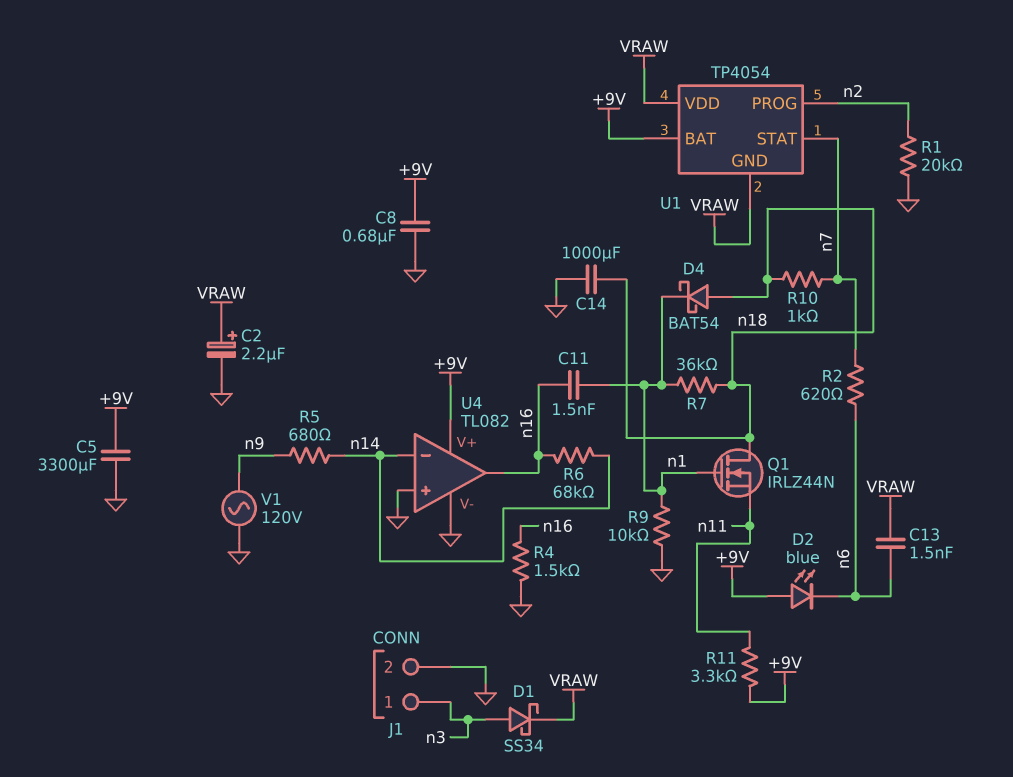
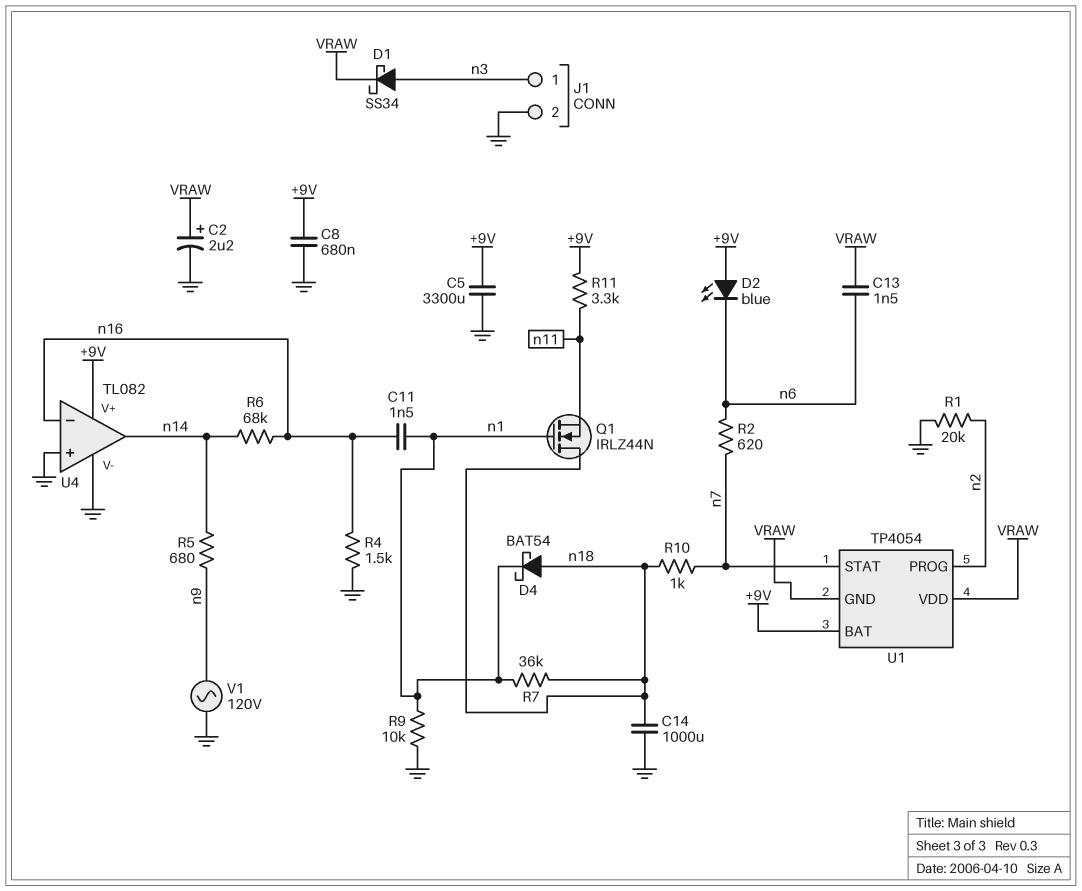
U4 pin in-: n14 -> n16
U4 pin out: n16 -> n14

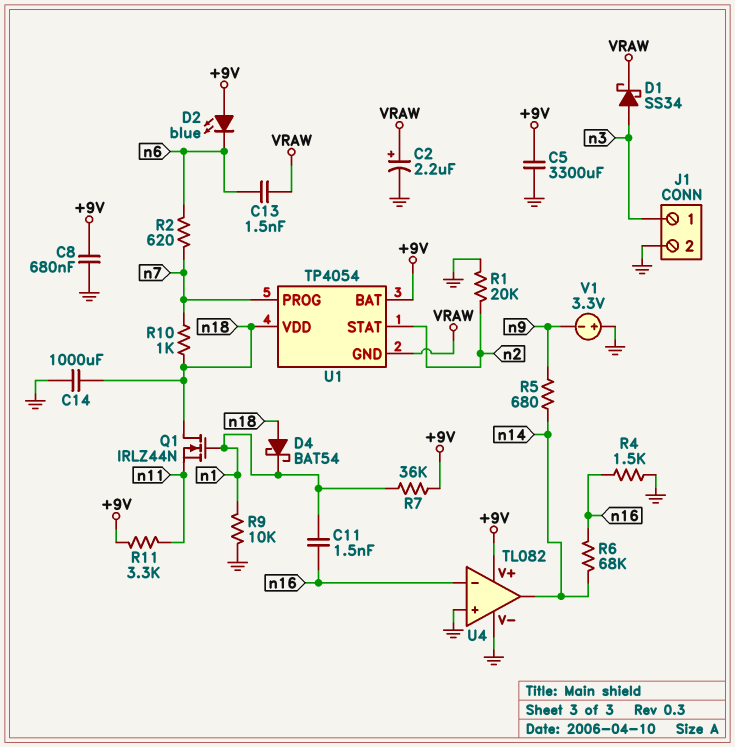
R7: 36k (n1, n18) -> 36k (+9V, n1)
U1 pin PROG: n2 -> n7
U1 pin STAT: n7 -> n2
U1 pin VDD: VRAW -> n18
V1: AC 120V (GND, n9) -> 3.3V (plus GND, minus n9)

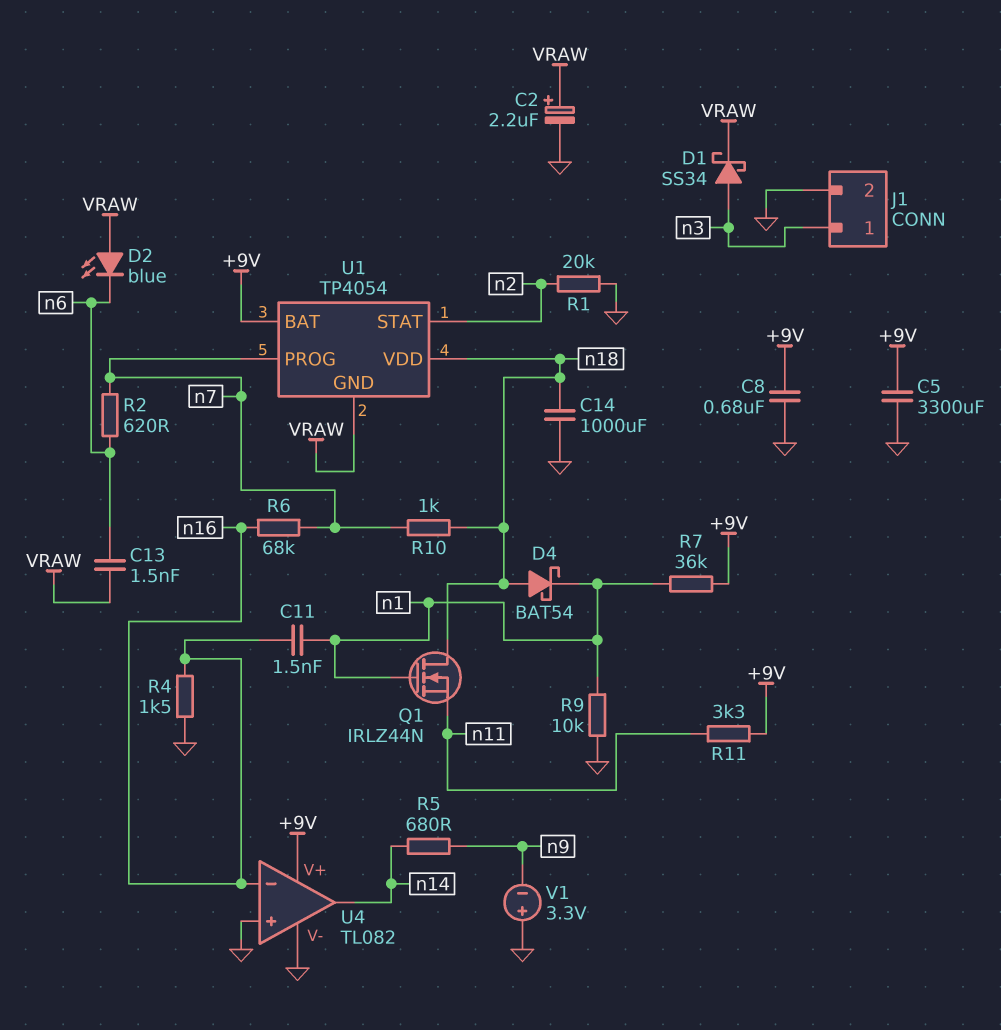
D2: LED blue (A +9V, K n6) -> LED blue (A VRAW, K n6)
R6: 68k (n14, n16) -> 68k (n7, n16)

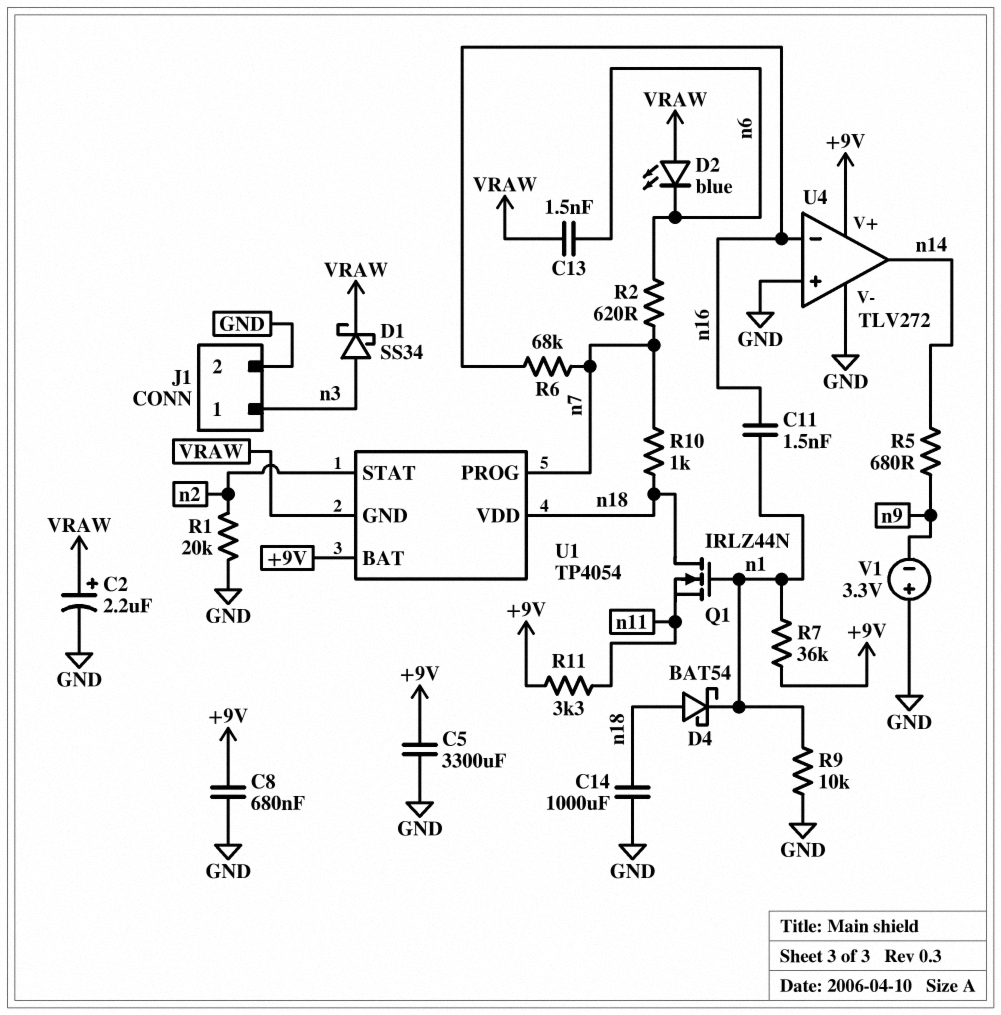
R4: 1.5k (GND, n16) -> none
U4: TL082 -> TLV272

